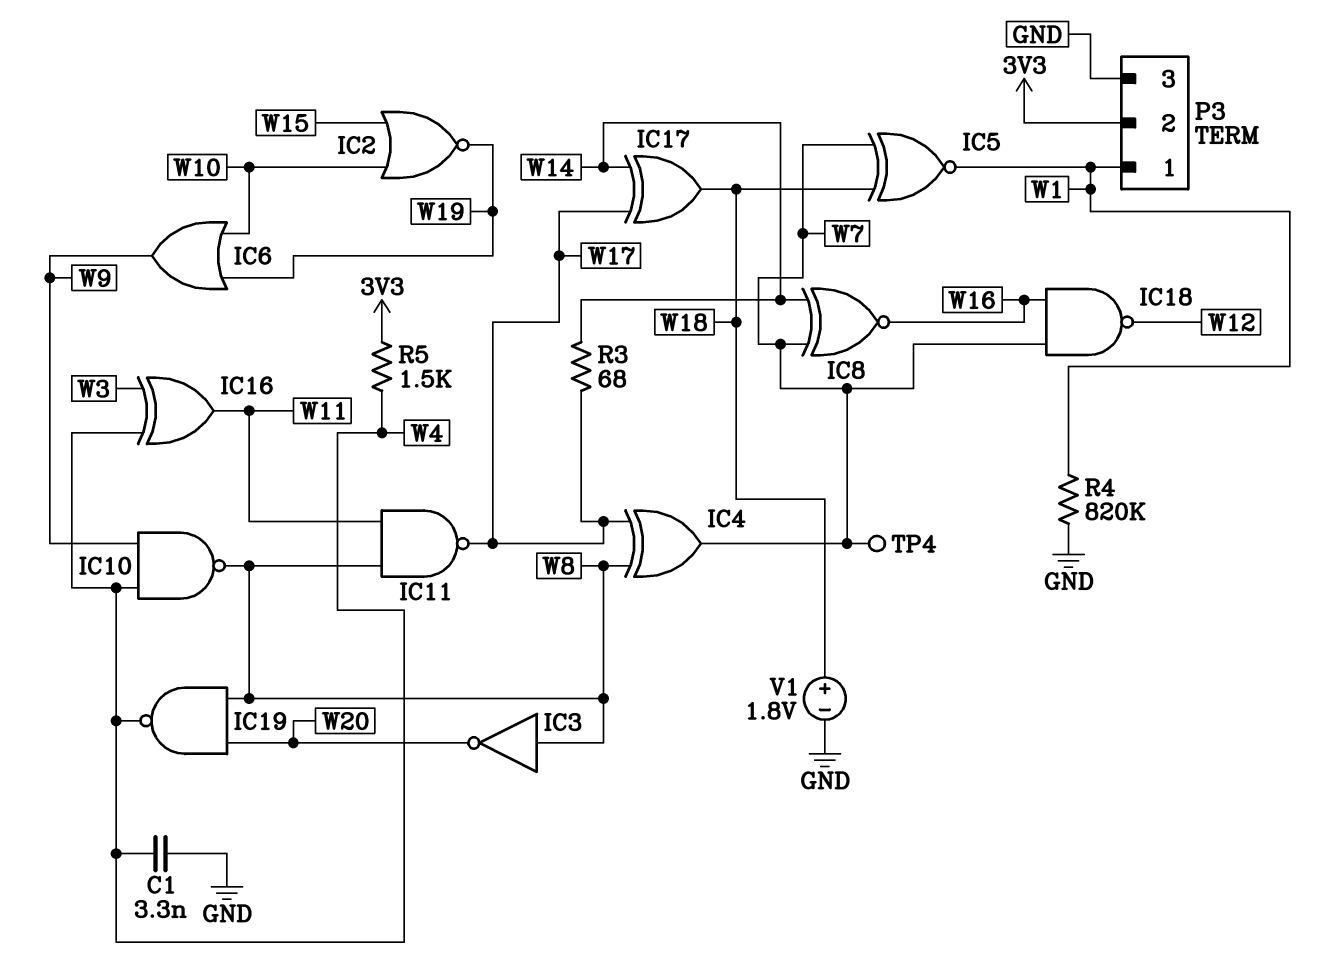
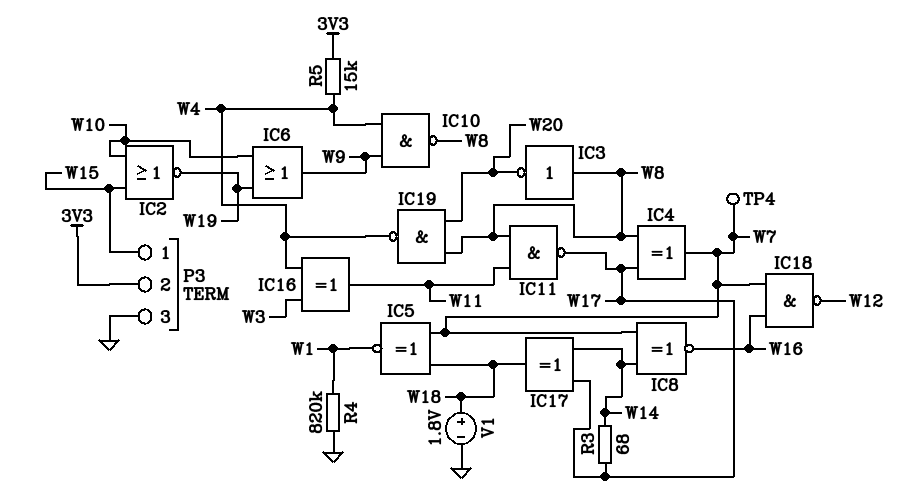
C1: 3.3nF (GND, W4) -> none
P3 pin 1: W1 -> W15
R5: 1.5k (3V3, W4) -> 15k (3V3, W4)

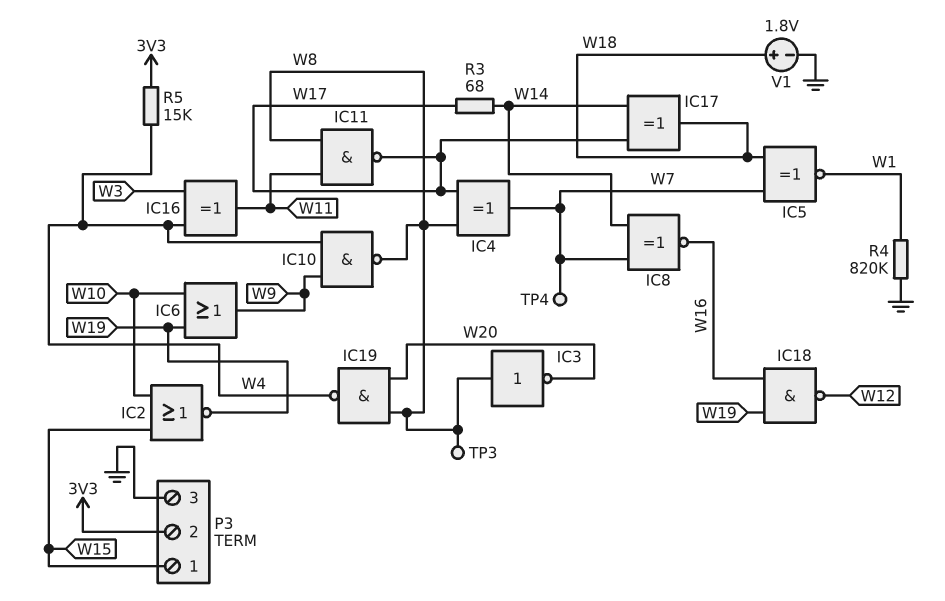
IC18: NAND (in W7, in W16, out W12) -> NAND (in W16, in W19, out W12)
TP3: none -> test point (W8)

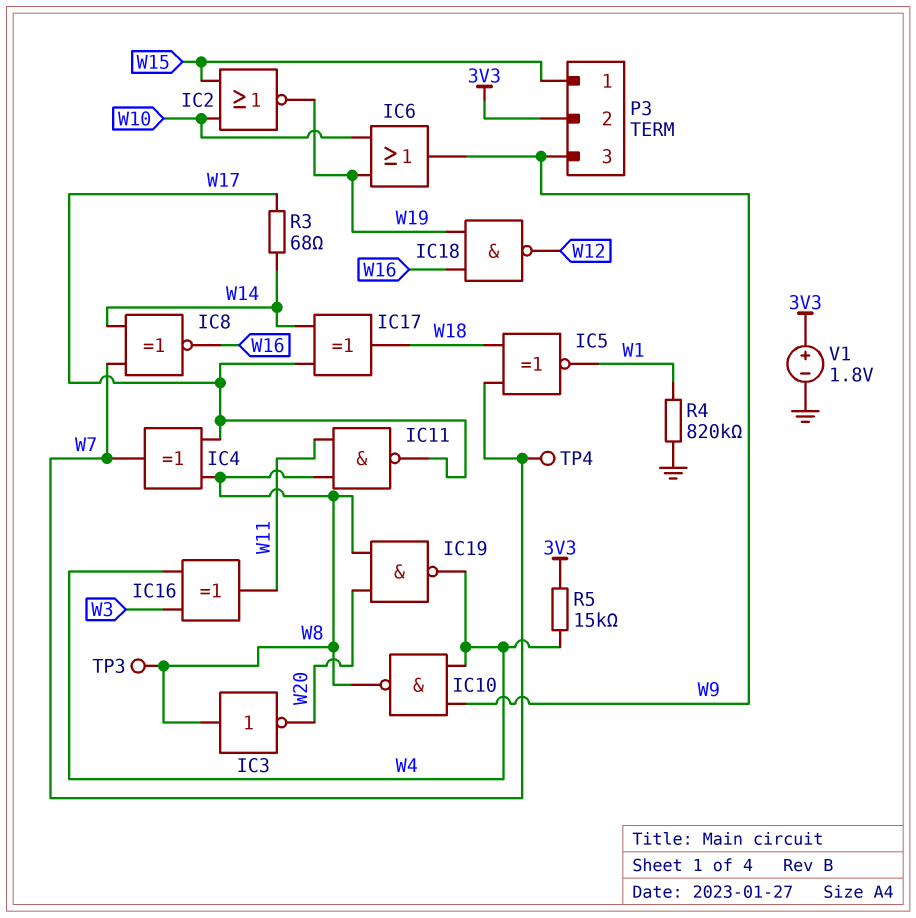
P3 pin 3: GND -> W9
V1: 1.8V (plus W18, minus GND) -> 1.8V (plus 3V3, minus GND)

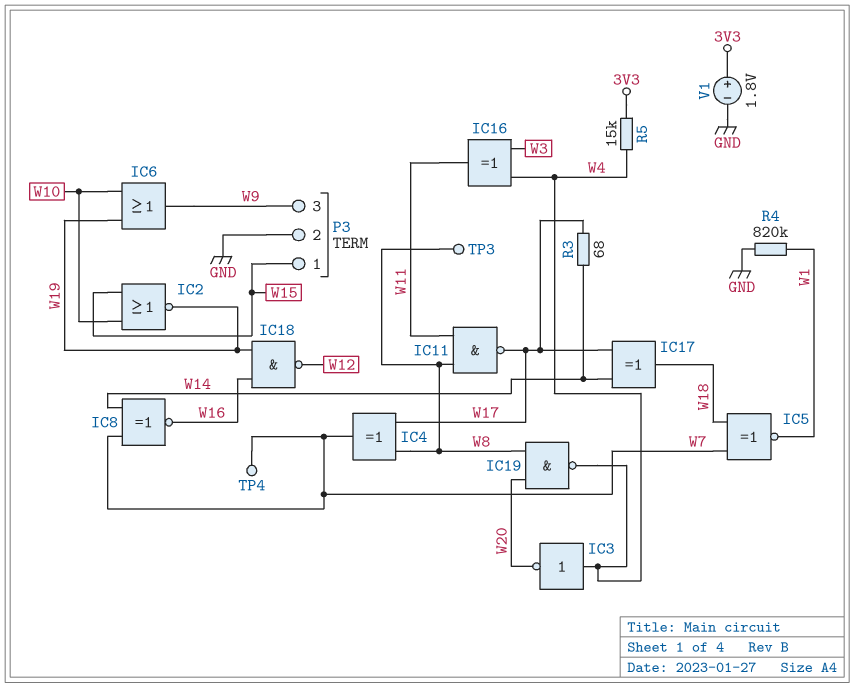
IC3: NOT (in W8, out W20) -> NOT (in W4, out W20)
IC10: NAND (in W4, in W9, out W8) -> none
P3 pin 2: 3V3 -> GND

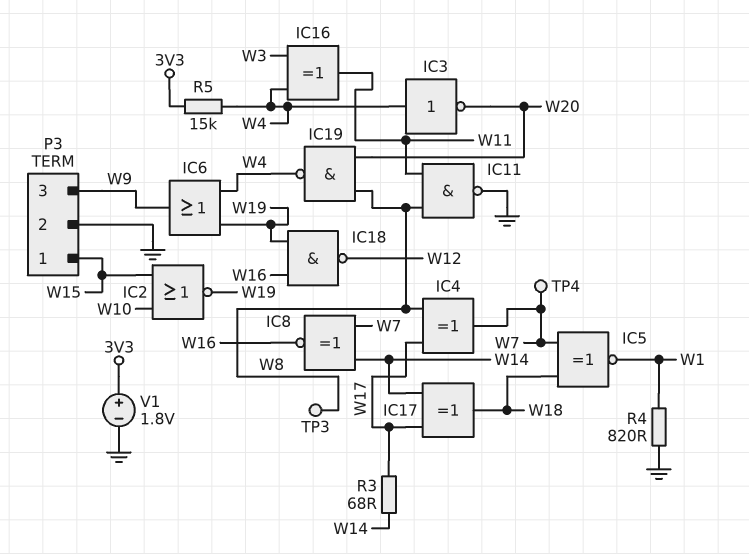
IC6: OR (in W10, in W19, out W9) -> OR (in W4, in W19, out W9)
IC11: NAND (in W8, in W11, out W17) -> NAND (in W8, in W11, out GND)
R4: 820k (GND, W1) -> 820 (GND, W1)

